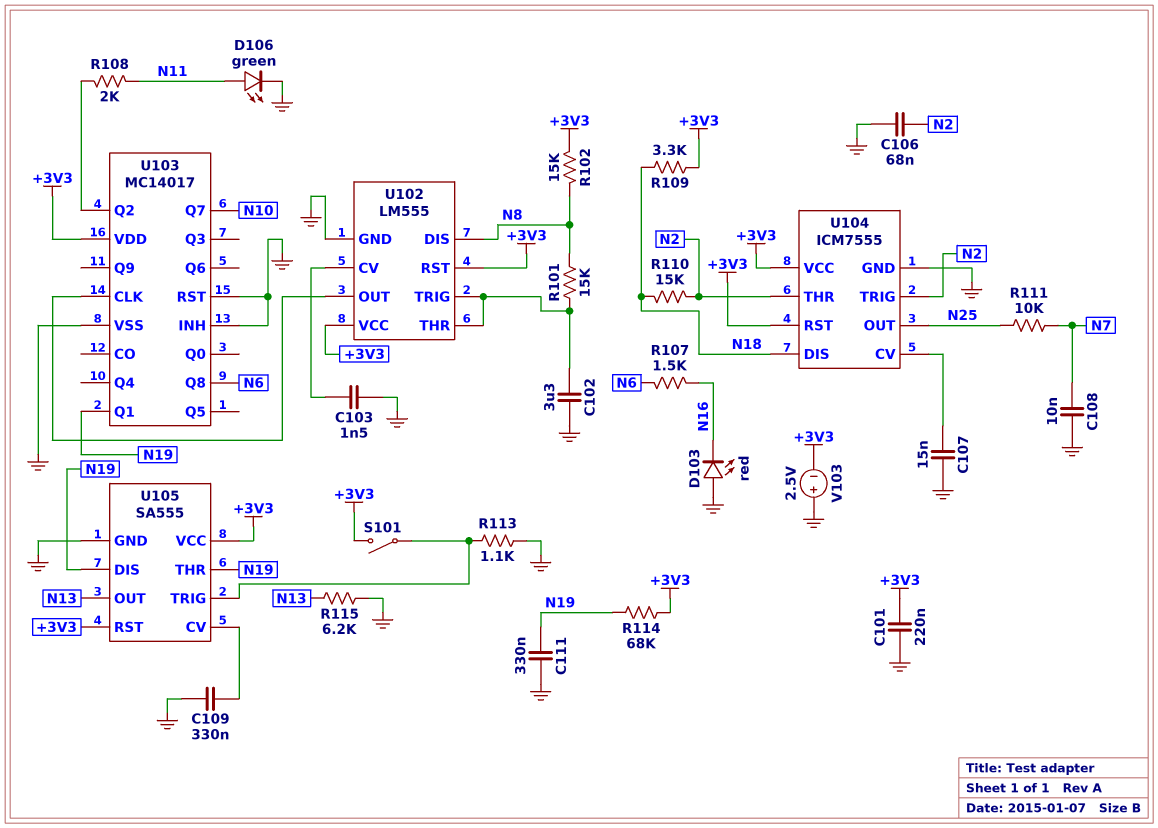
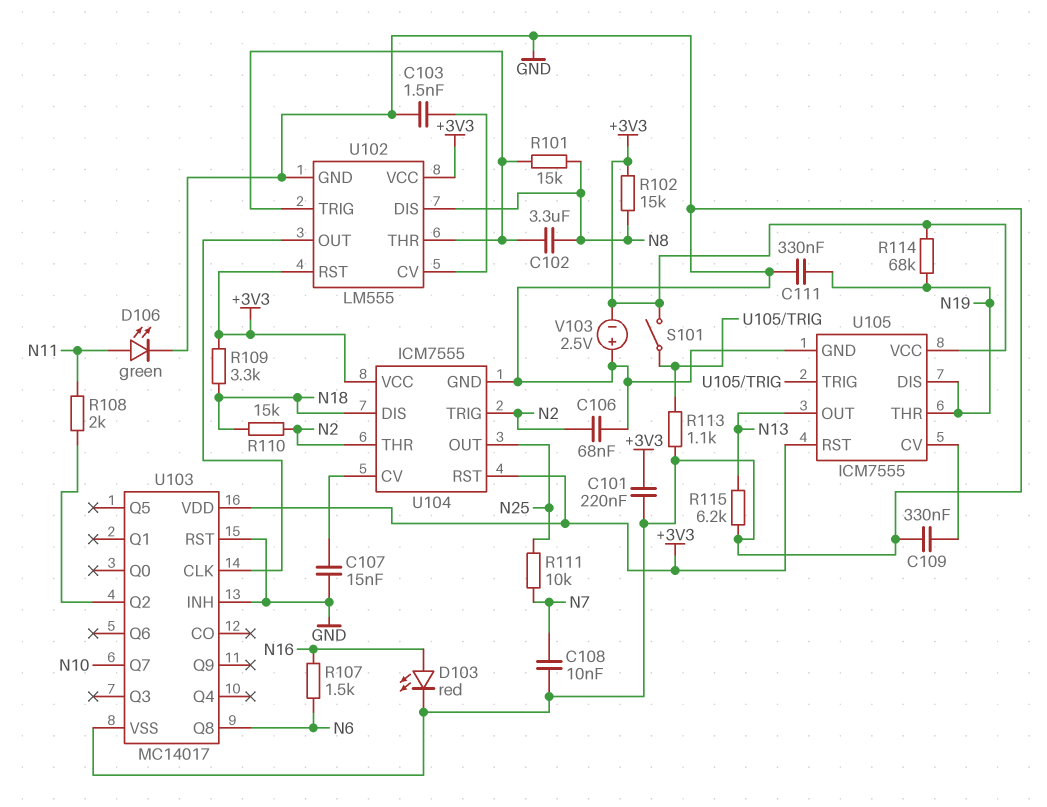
C102: 3.3uF (GND, U102/THR) -> 3.3uF (N8, U102/THR)
D103: LED red (A GND, K N16) -> LED red (A N16, K GND)
U103 pin Q1: N19 -> none
U105: SA555 -> ICM7555

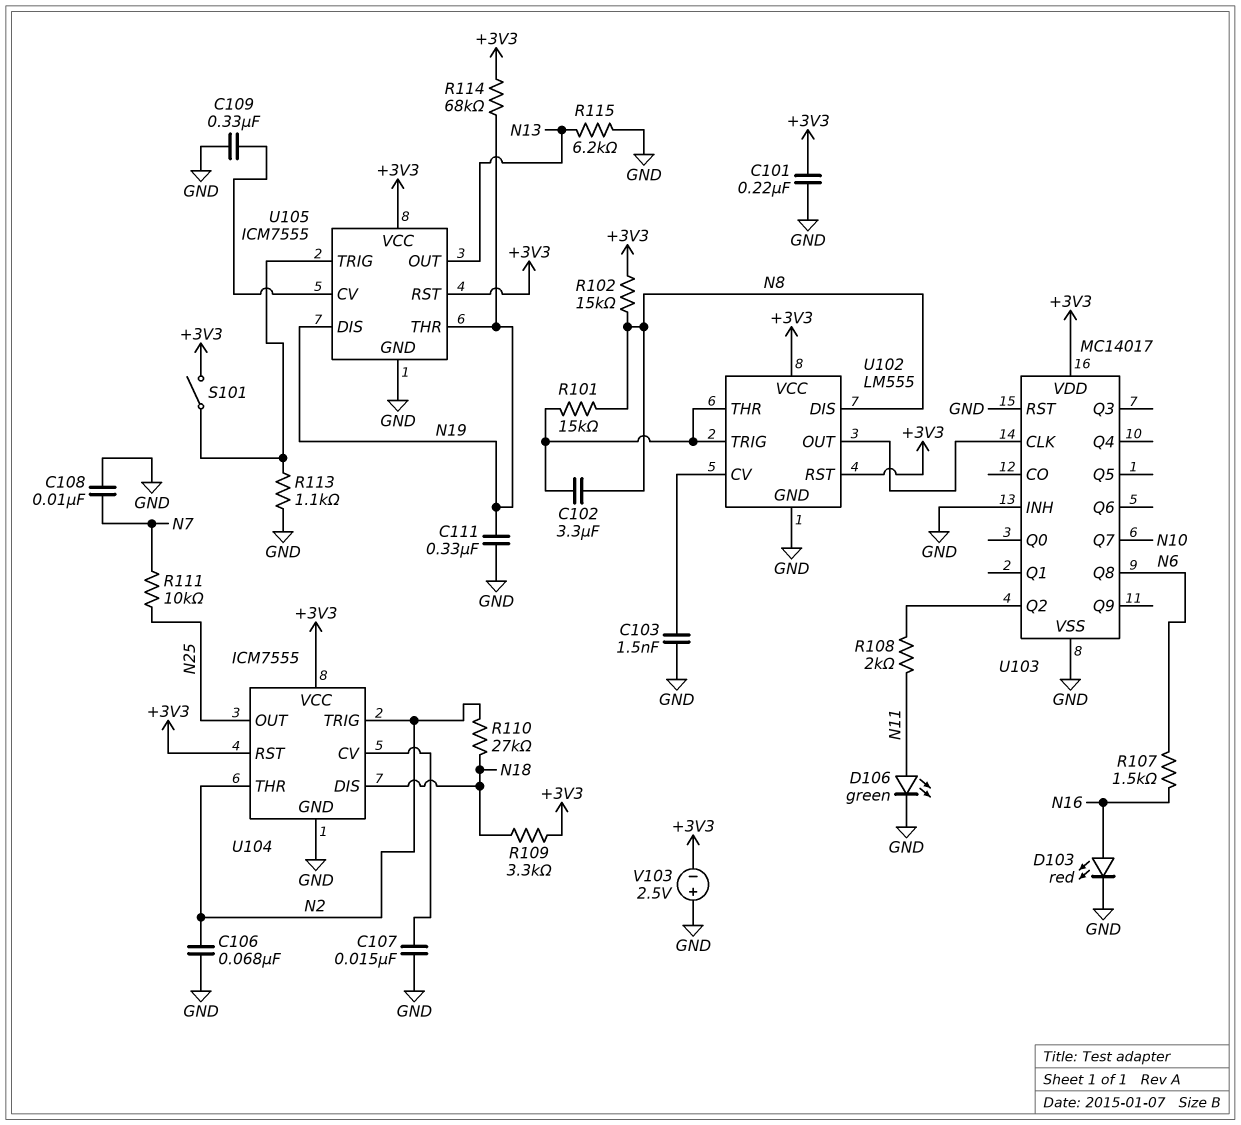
R110: 15k (N2, N18) -> 27k (N2, N18)

